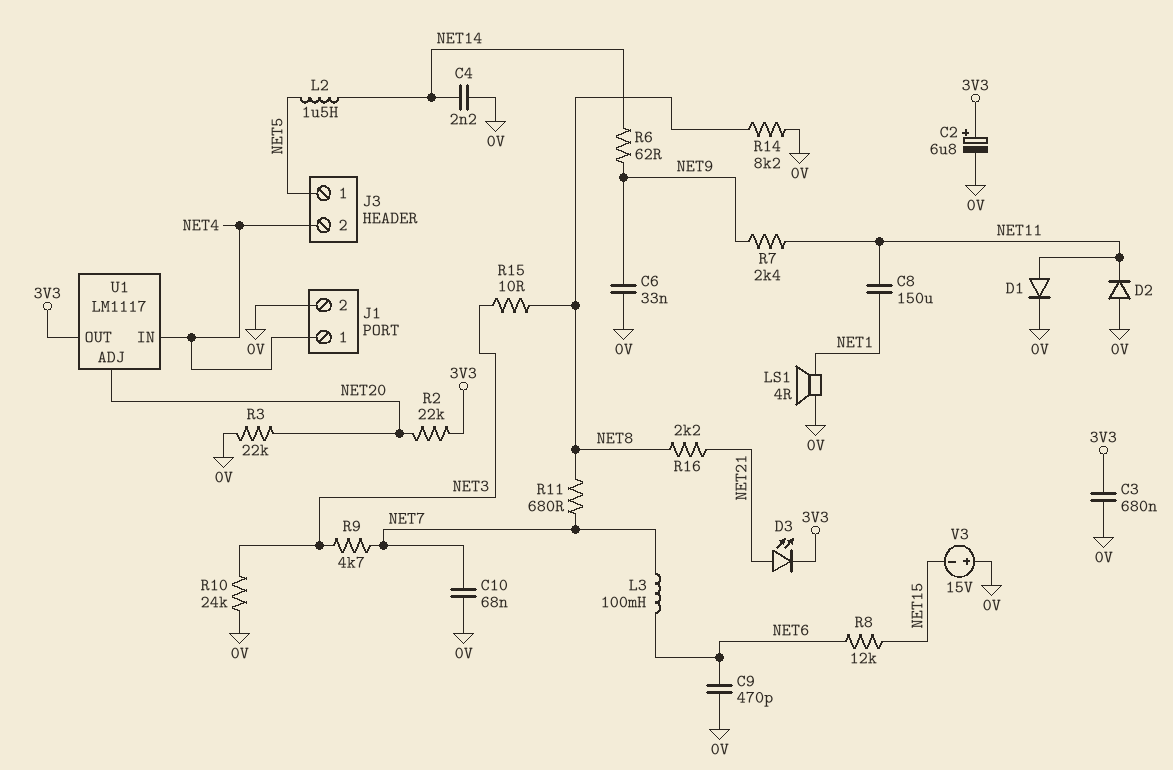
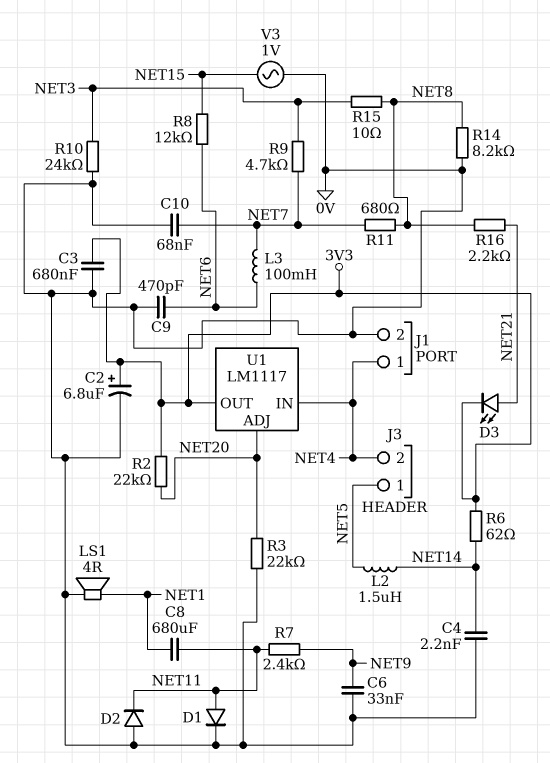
C8: 150uF (NET1, NET11) -> 680uF (NET1, NET11)
R6: 62 (NET9, NET14) -> 62 (3V3, NET14)
V3: 15V (plus 0V, minus NET15) -> AC 1V (0V, NET15)

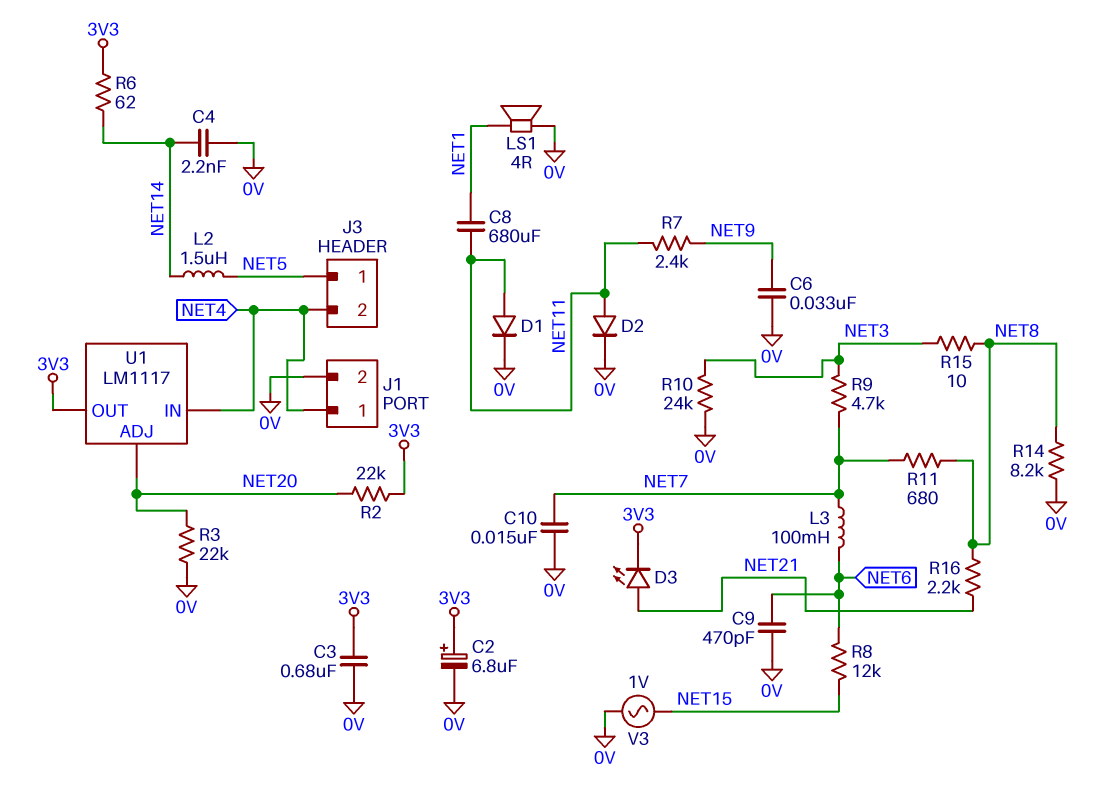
C10: 68nF (0V, NET7) -> 15nF (0V, NET7)
D2: diode (A 0V, K NET11) -> diode (A NET11, K 0V)

